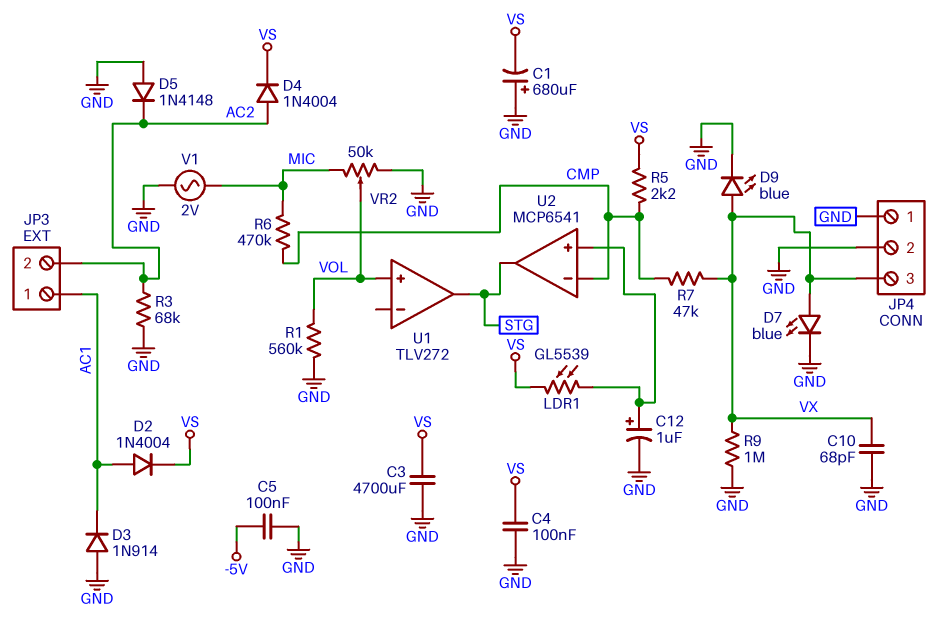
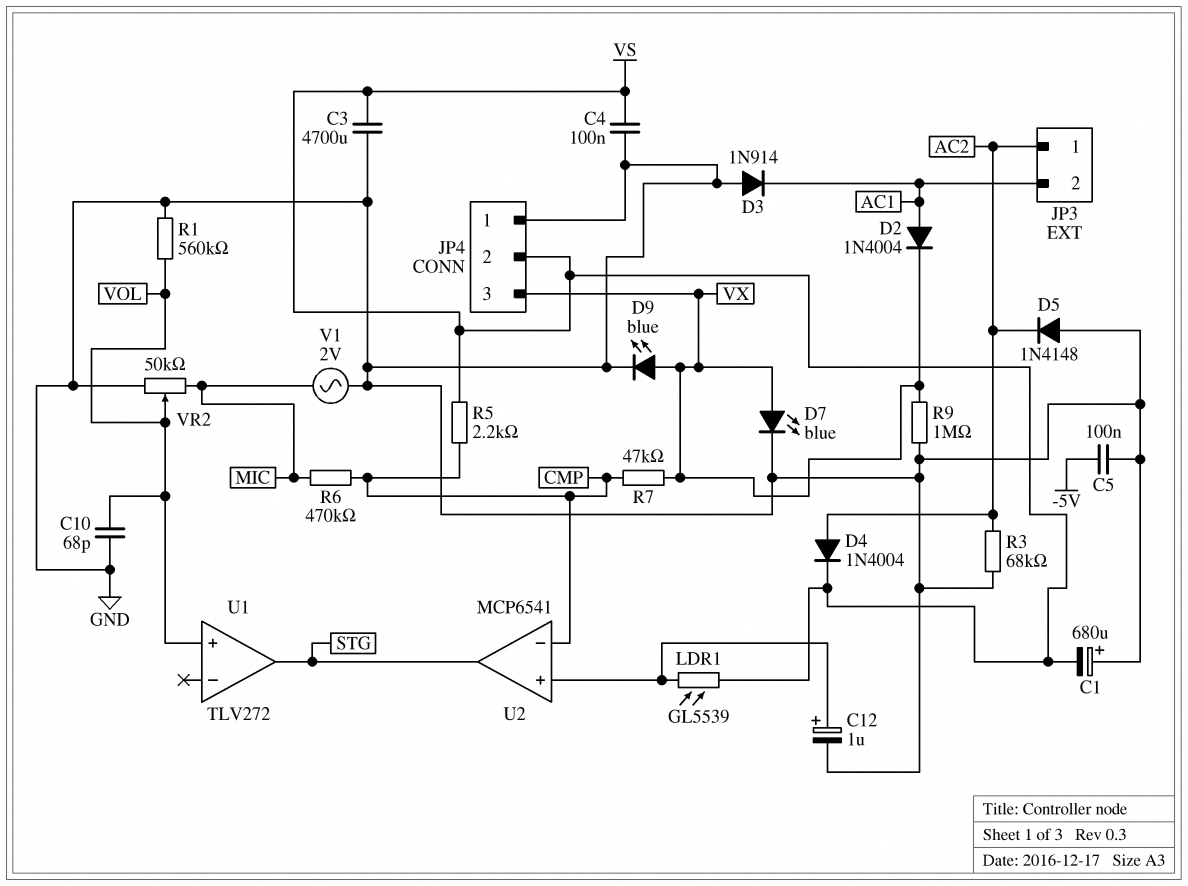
C10: 68pF (GND, VX) -> 68pF (GND, VOL)
D2: diode 1N4004 (A AC1, K VS) -> diode 1N4004 (A AC1, K VX)
JP3 pin 1: AC1 -> AC2
JP3 pin 2: AC2 -> AC1
JP4 pin 2: GND -> VS

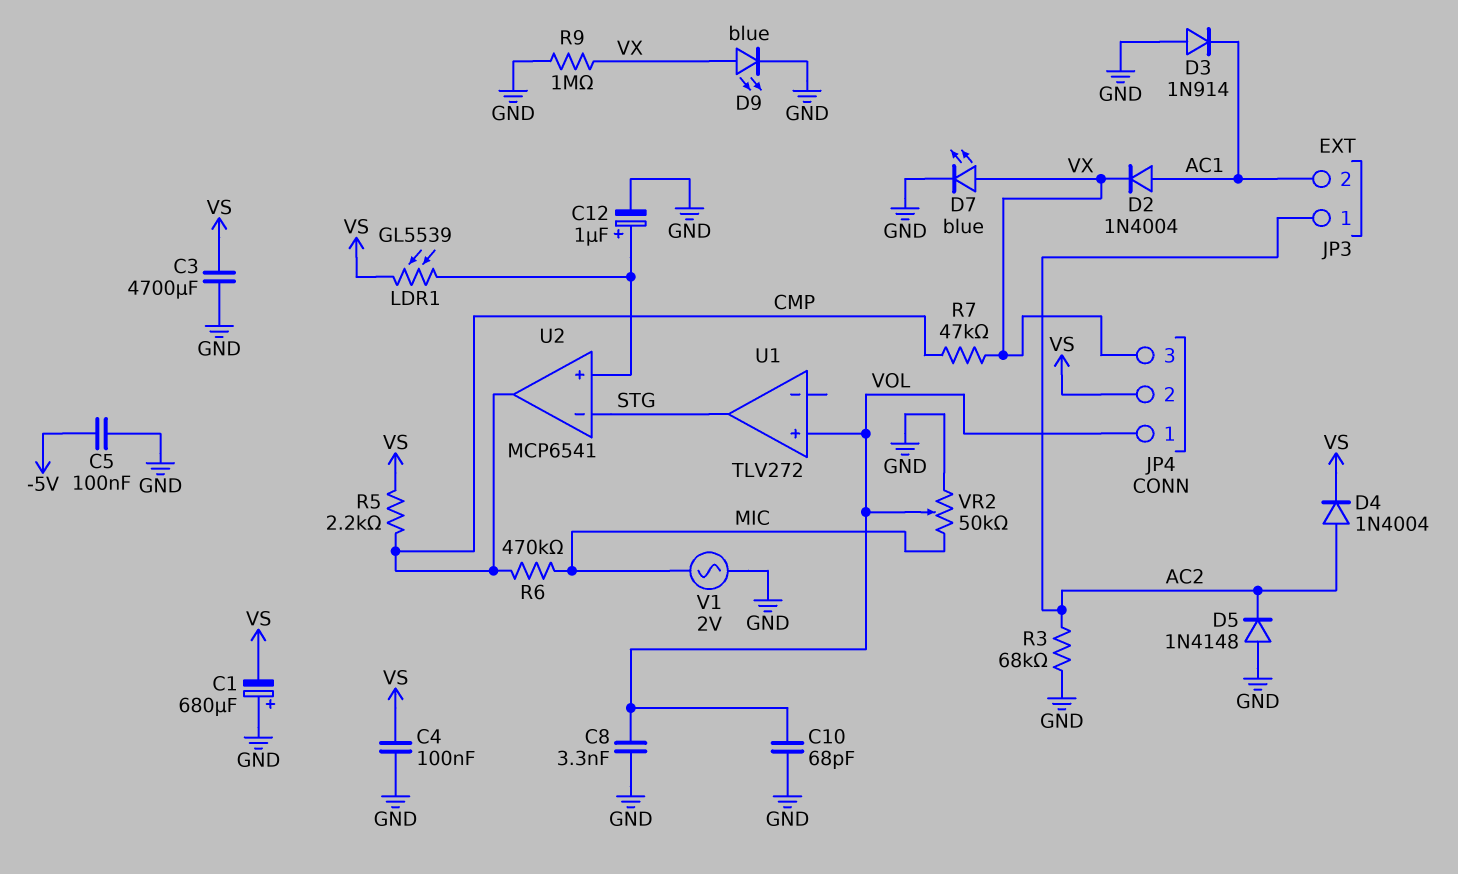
C8: none -> 3.3nF (GND, VOL)
JP4 pin 1: GND -> VOL
R1: 560k (GND, VOL) -> none
U2 pin in-: CMP -> STG
U2 pin out: STG -> CMP

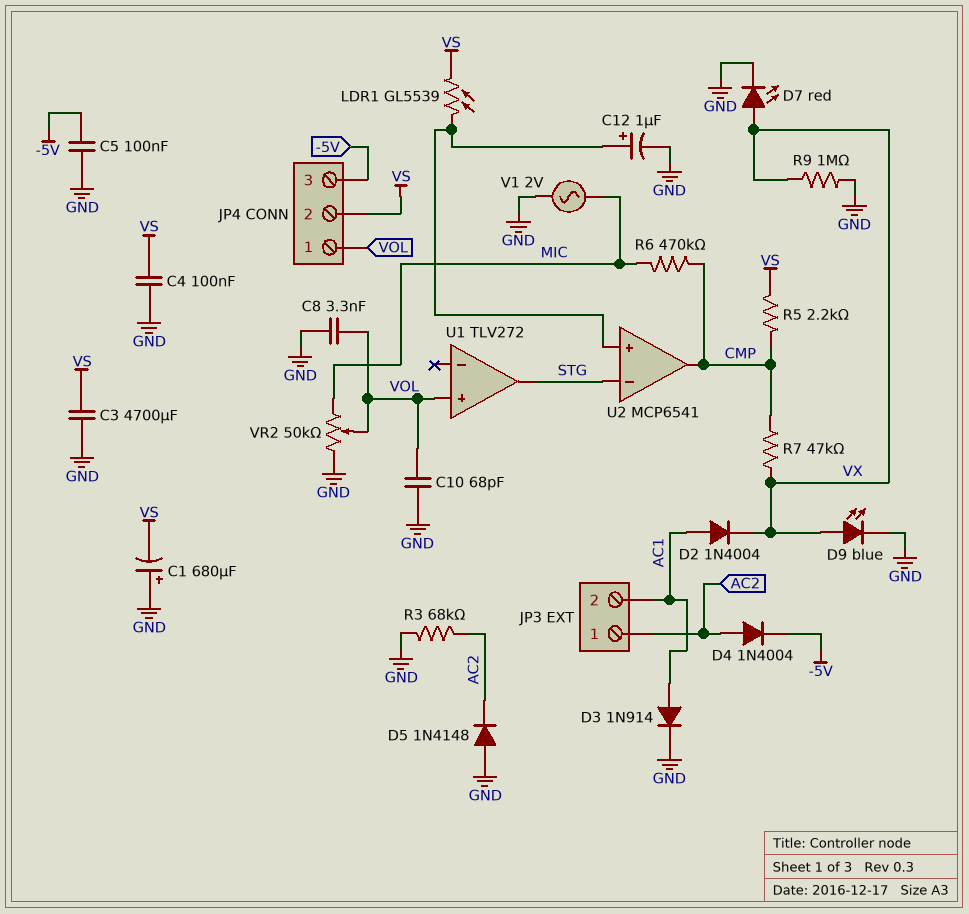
D3: diode 1N914 (A GND, K AC1) -> diode 1N914 (A AC1, K GND)
D4: diode 1N4004 (A AC2, K VS) -> diode 1N4004 (A AC2, K -5V)
D7: LED blue (A VX, K GND) -> LED red (A VX, K GND)
JP4 pin 3: VX -> -5V

